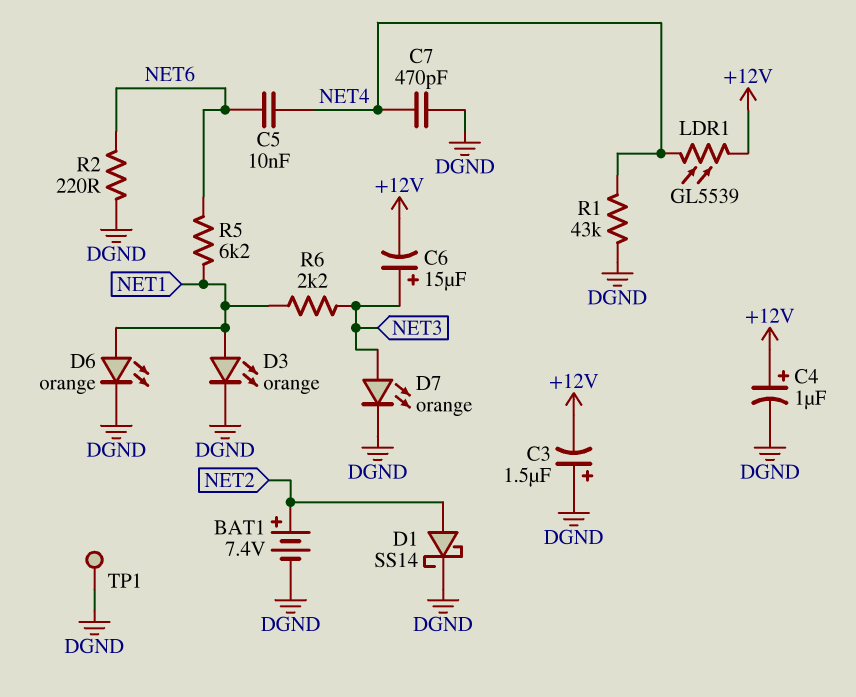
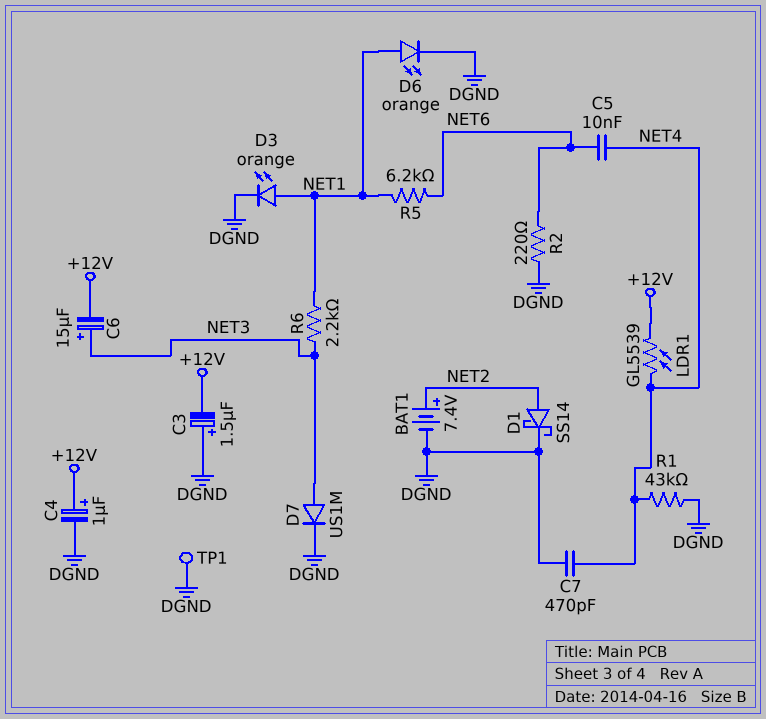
D7: LED orange (A NET3, K DGND) -> diode US1M (A NET3, K DGND)

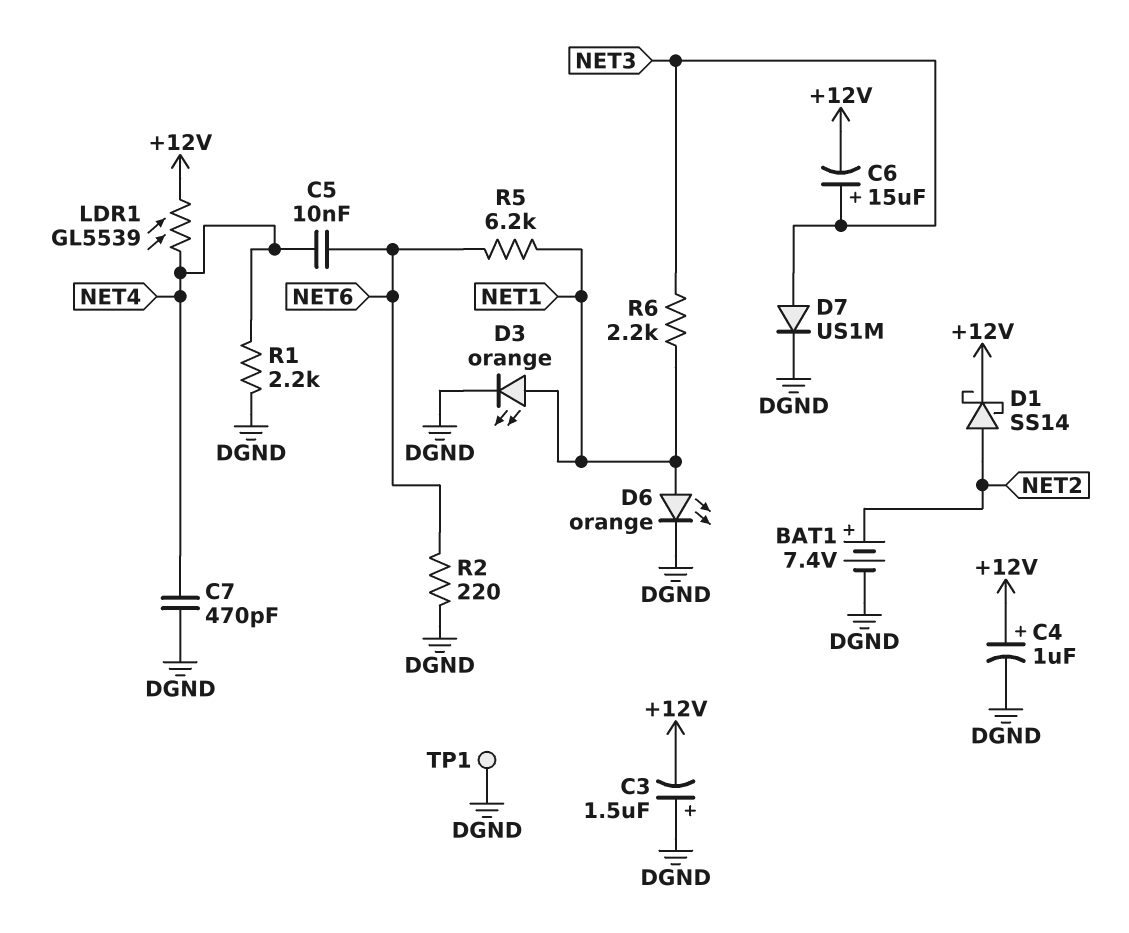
D1: schottky SS14 (A NET2, K DGND) -> schottky SS14 (A NET2, K +12V)
R1: 43k (DGND, NET4) -> 2.2k (DGND, NET4)

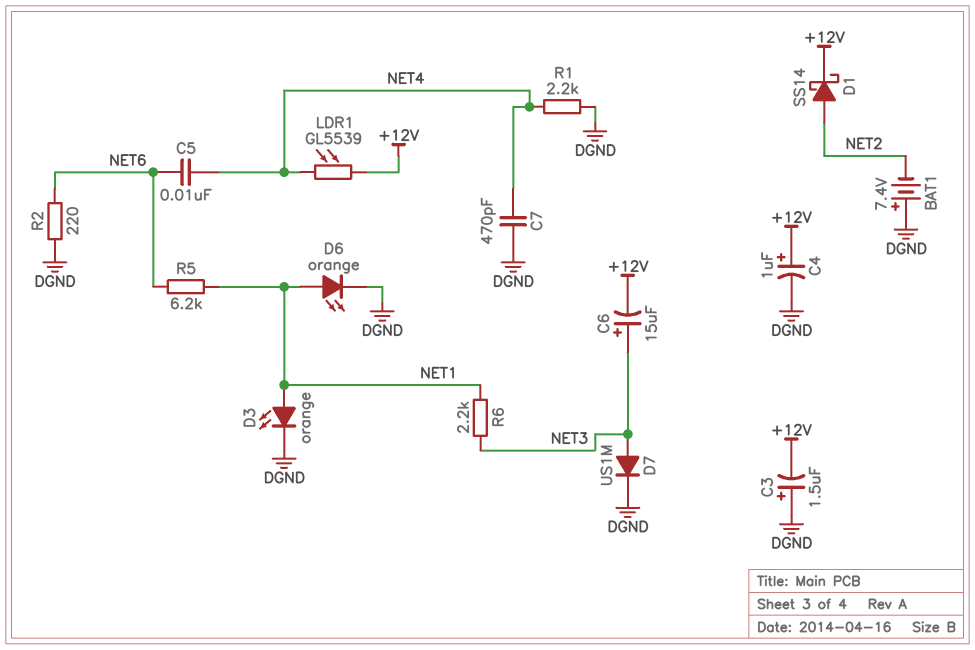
BAT1: 7.4V (plus NET2, minus DGND) -> 7.4V (plus DGND, minus NET2)
TP1: test point (DGND) -> none

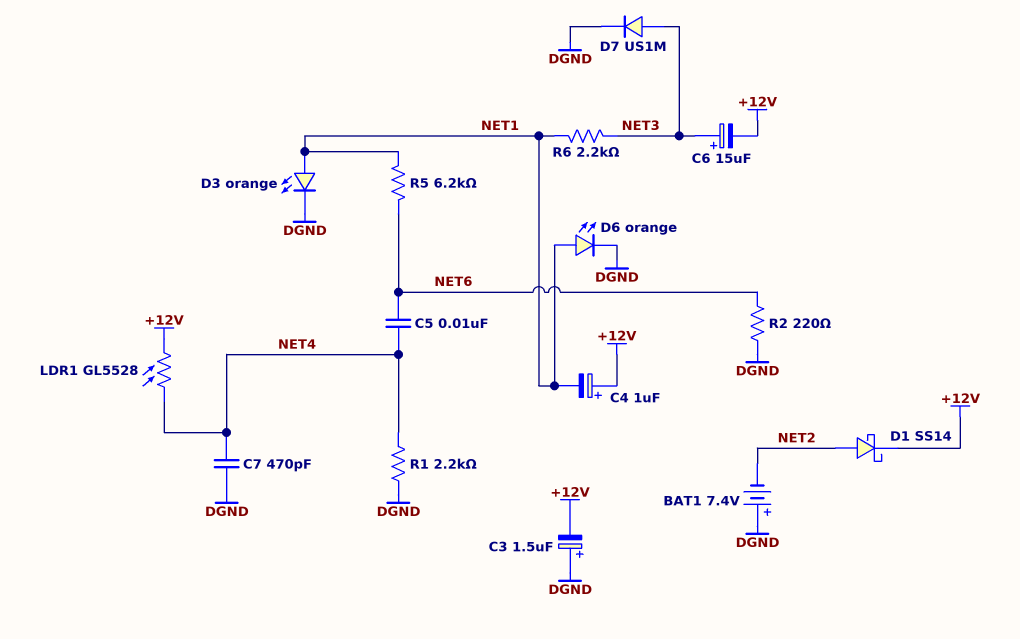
C4: 1uF (plus +12V, minus DGND) -> 1uF (plus +12V, minus NET1)
LDR1: GL5539 (+12V, NET4) -> GL5528 (+12V, NET4)

